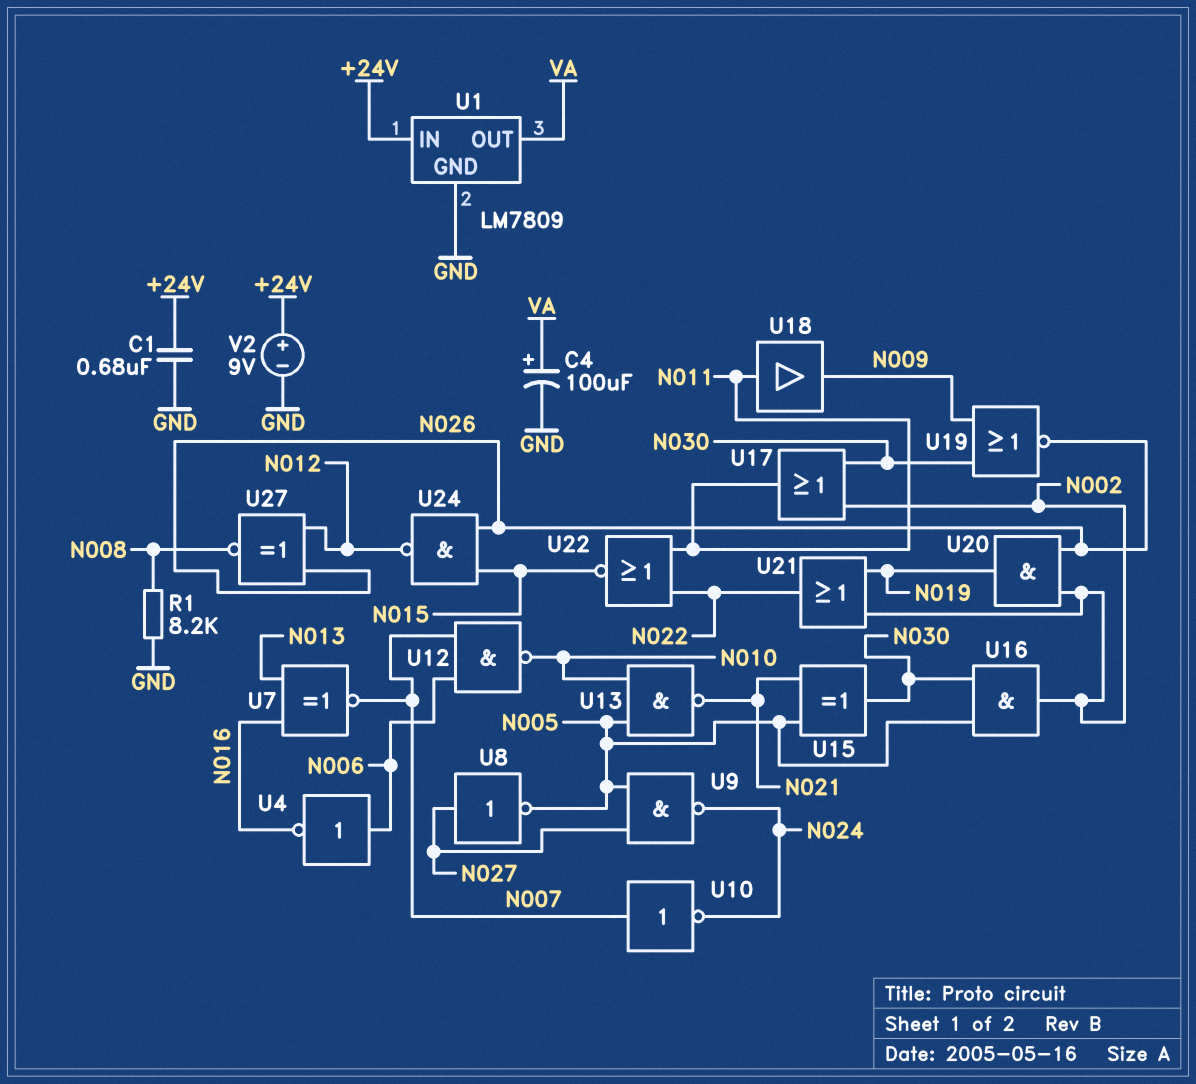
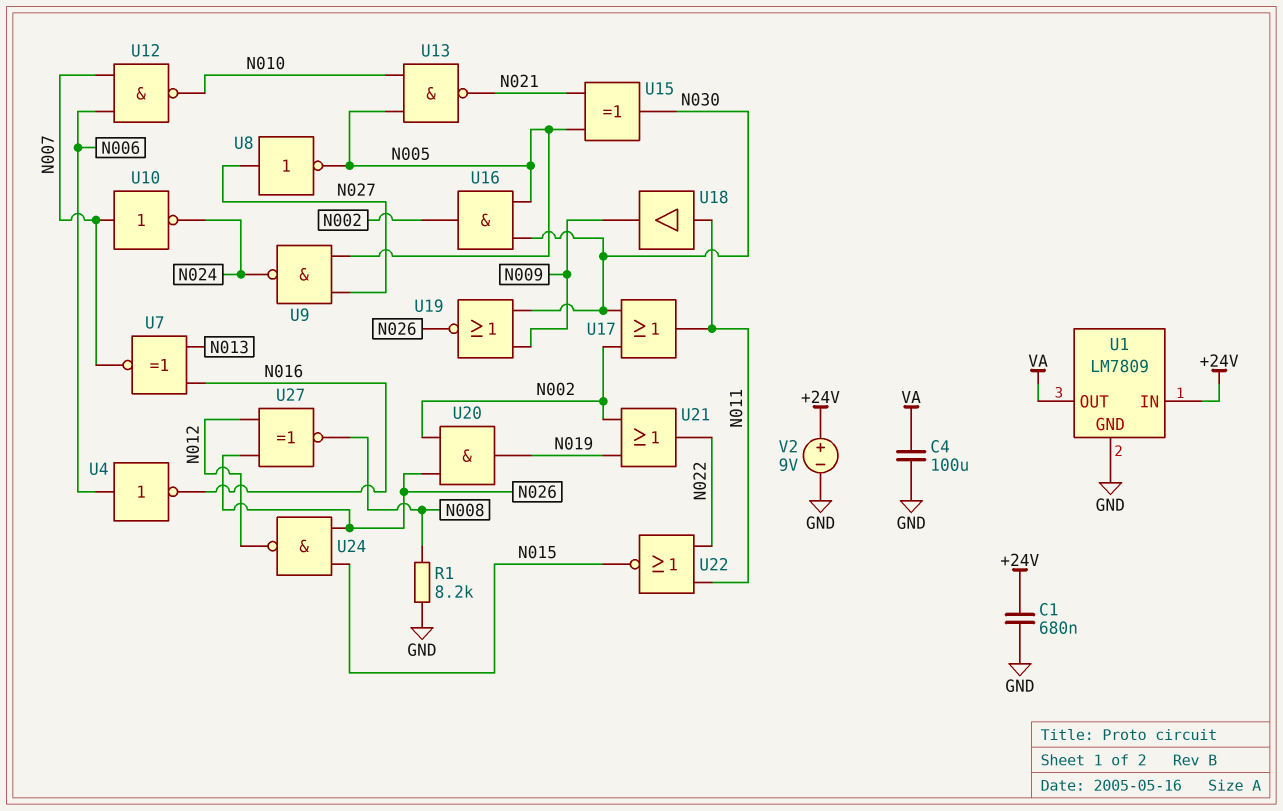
C4: 100uF (plus VA, minus GND) -> 100uF (GND, VA)

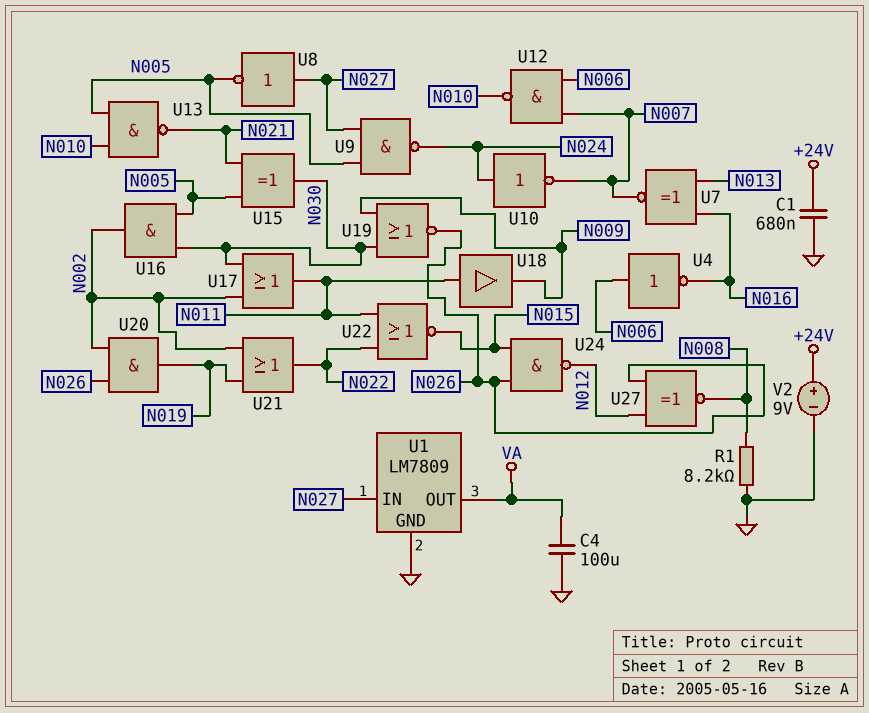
U1 pin IN: +24V -> N027
U10: NOT (in N007, out N024) -> NOT (in N024, out N007)

